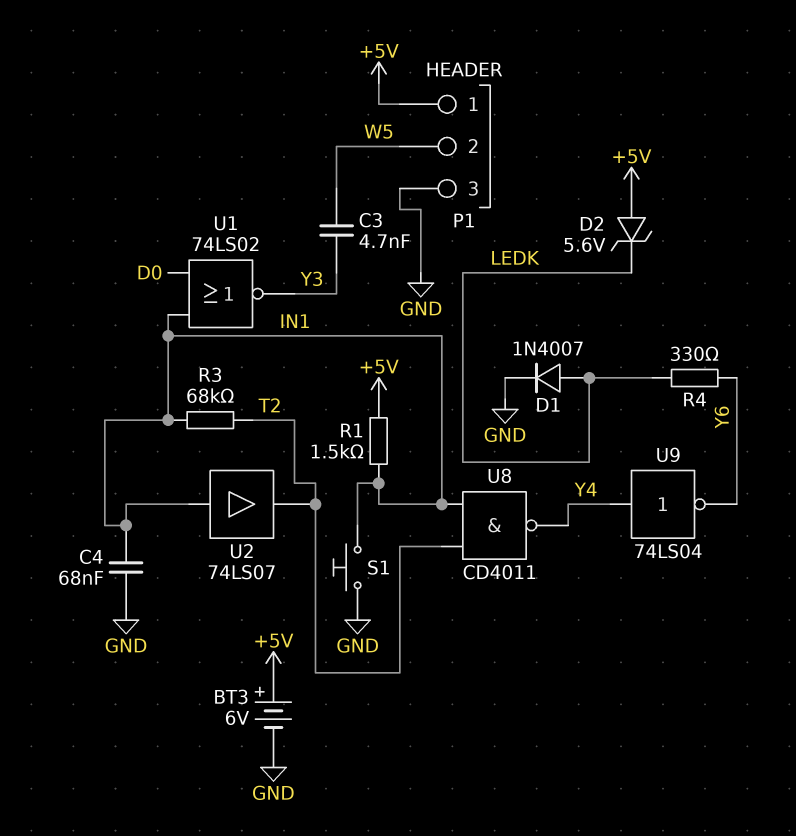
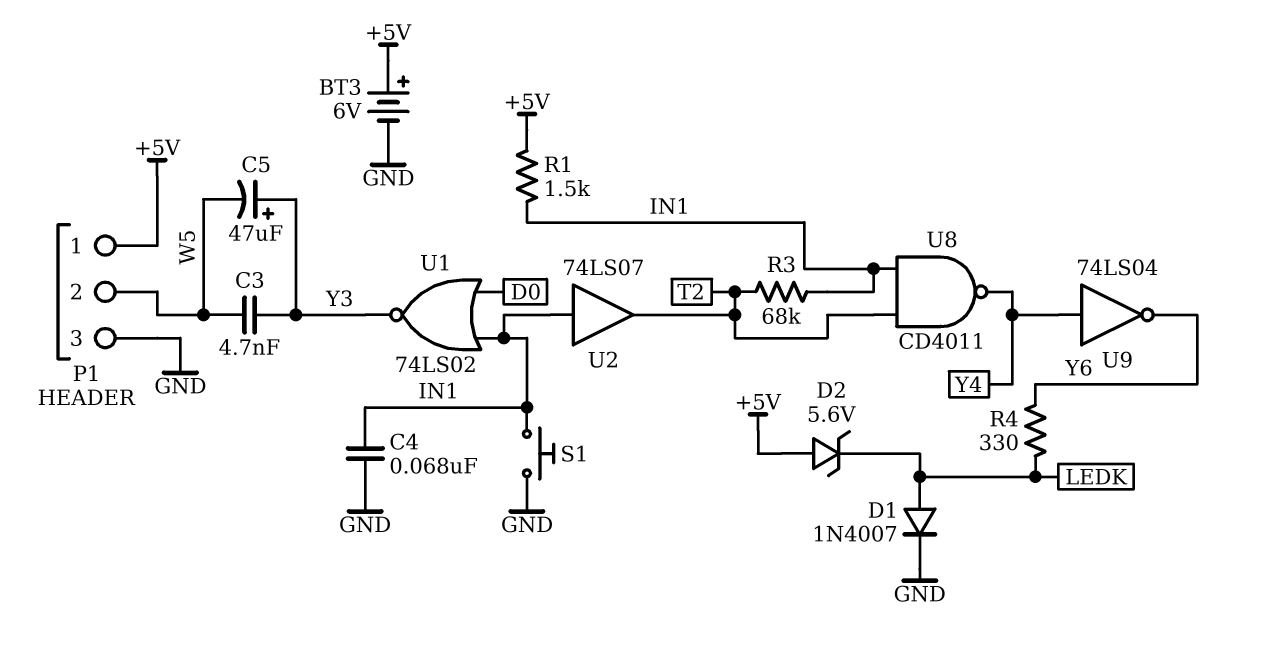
C5: none -> 47uF (plus Y3, minus W5)

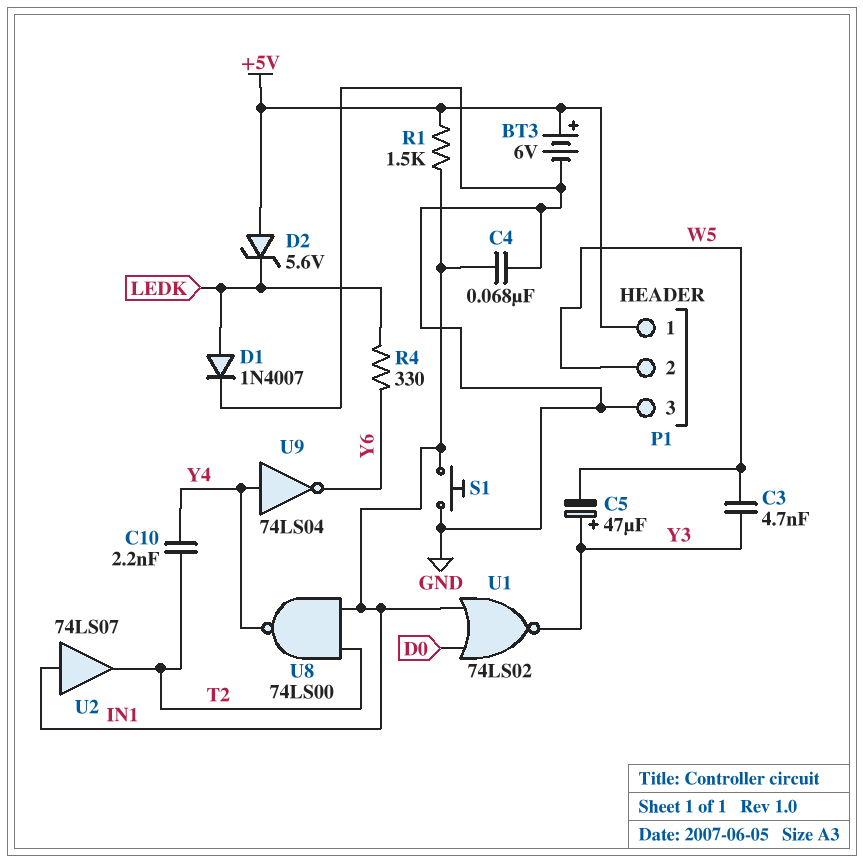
C10: none -> 2.2nF (T2, Y4)
R3: 68k (IN1, T2) -> none
U8: NAND CD4011 (in IN1, in T2, out Y4) -> NAND 74LS00 (in IN1, in T2, out Y4)

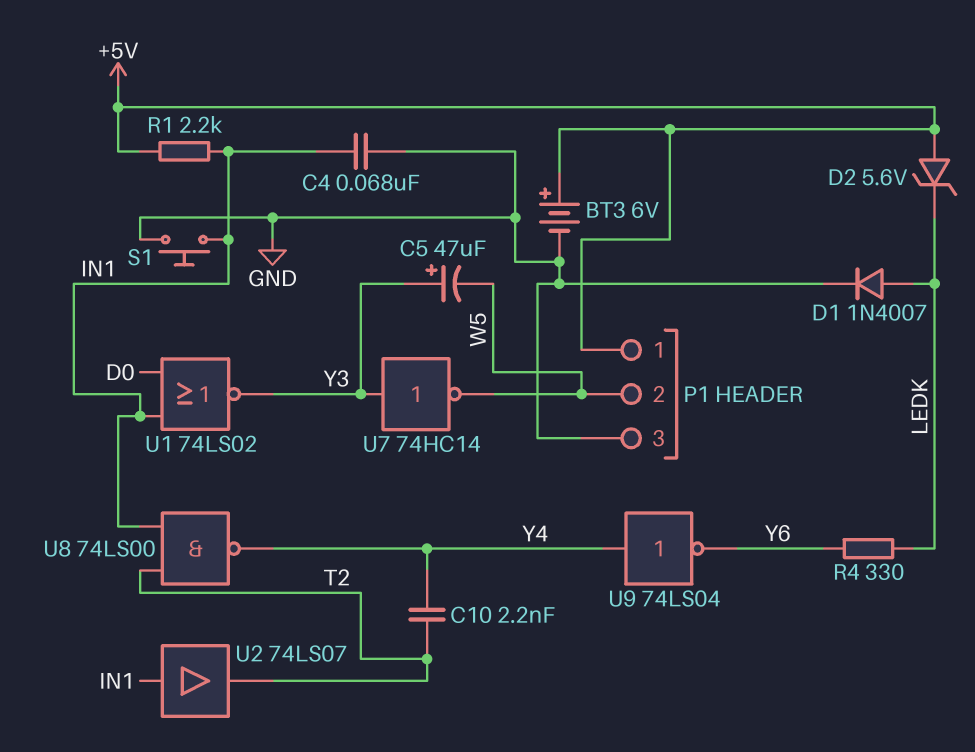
C3: 4.7nF (W5, Y3) -> none
R1: 1.5k (+5V, IN1) -> 2.2k (+5V, IN1)
U7: none -> NOT 74HC14 (in Y3, out W5)

